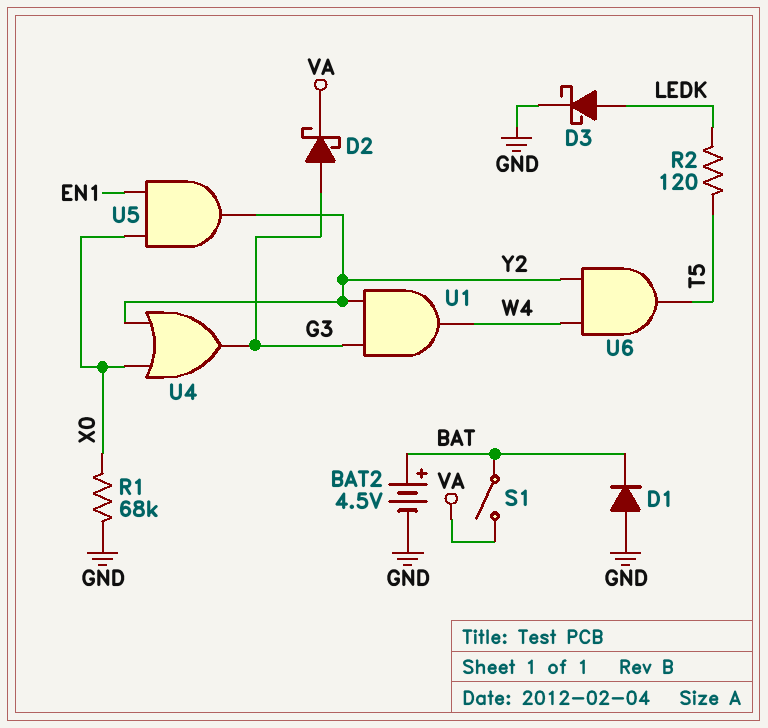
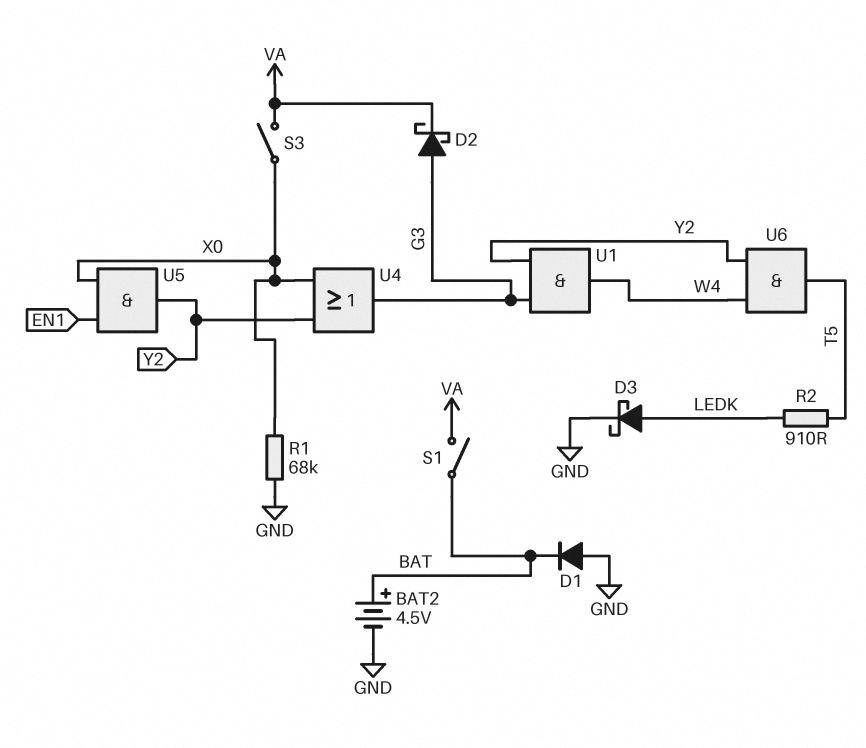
R2: 120 (LEDK, T5) -> 910 (LEDK, T5)
S3: none -> switch (VA, X0)

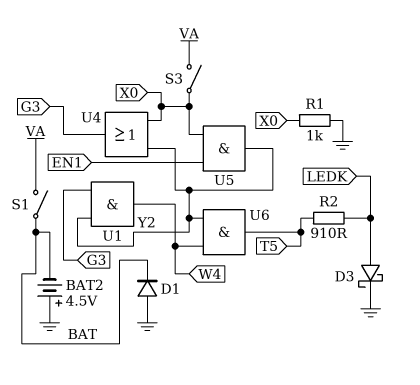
BAT2: 4.5V (plus BAT, minus GND) -> 4.5V (plus GND, minus BAT)
D2: schottky (A G3, K VA) -> none
R1: 68k (GND, X0) -> 1k (GND, X0)

